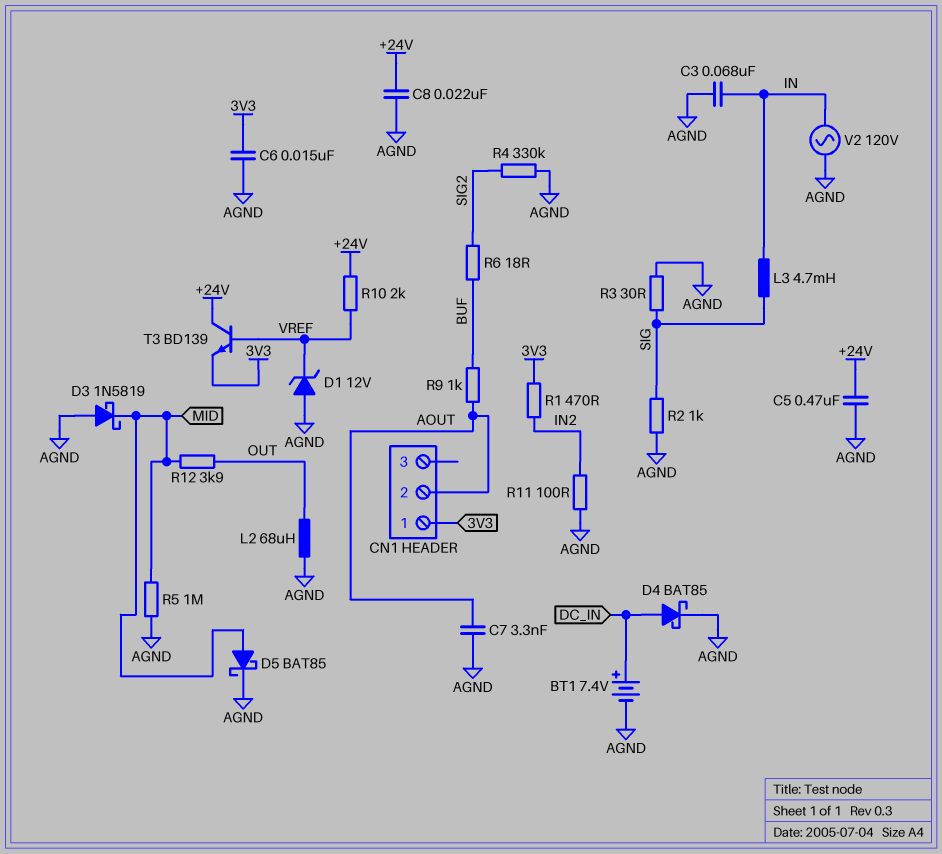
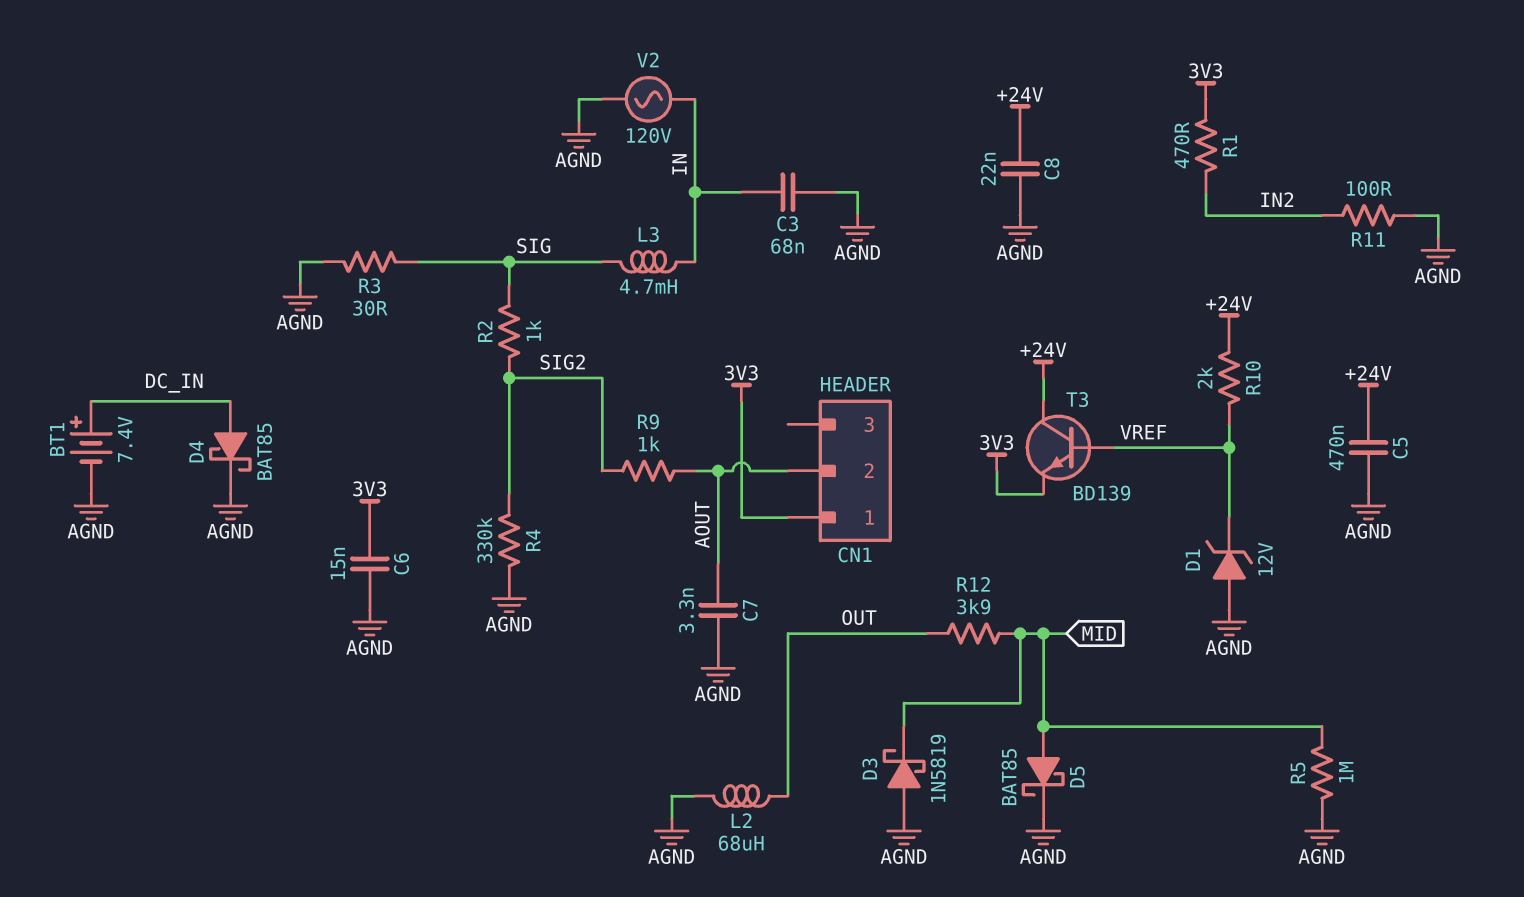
R2: 1k (AGND, SIG) -> 1k (SIG, SIG2)
R6: 18 (BUF, SIG2) -> none
R9: 1k (AOUT, BUF) -> 1k (AOUT, SIG2)

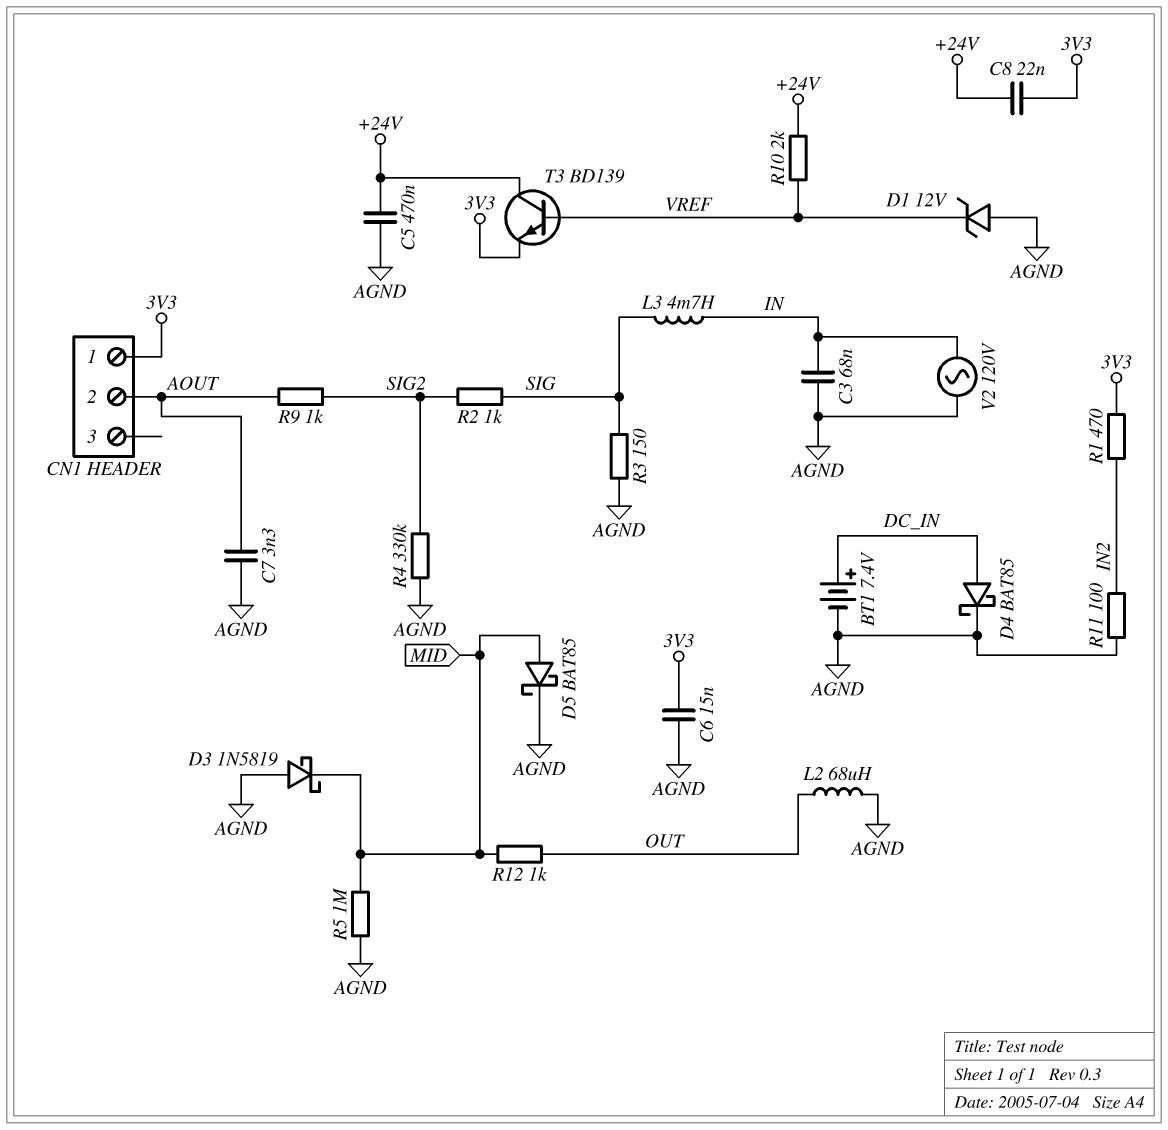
C8: 22nF (+24V, AGND) -> 22nF (+24V, 3V3)
R3: 30 (AGND, SIG) -> 150 (AGND, SIG)
R12: 3.9k (MID, OUT) -> 1k (MID, OUT)

